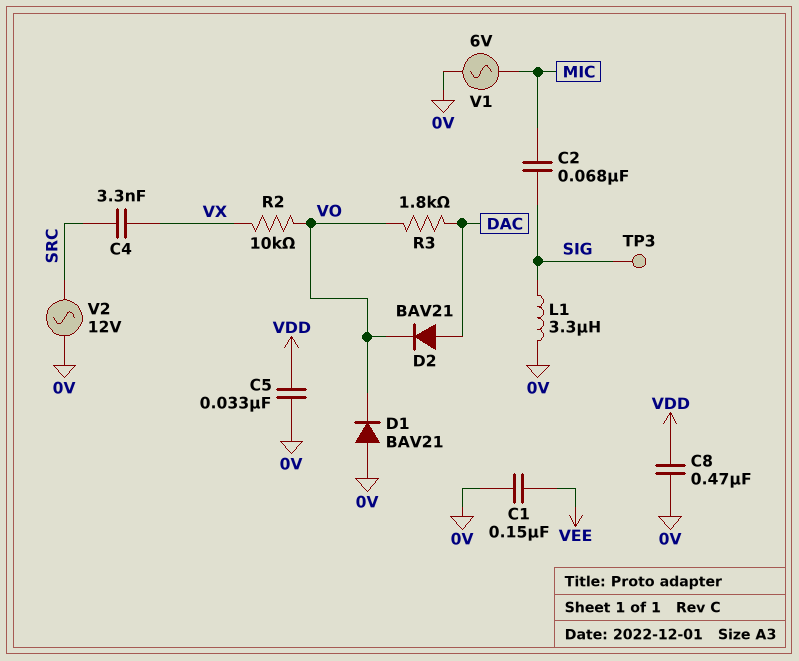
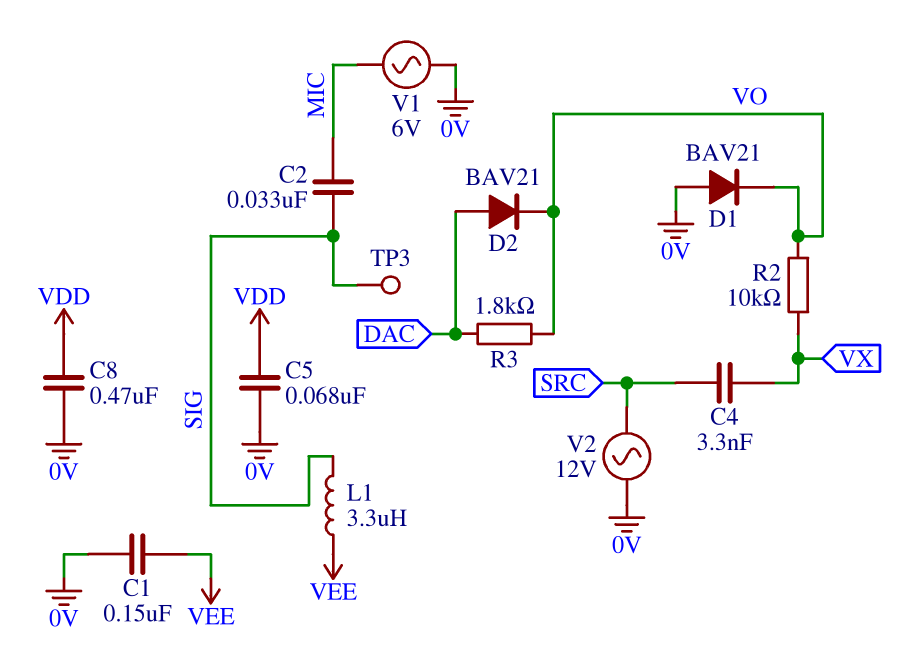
C2: 68nF (MIC, SIG) -> 33nF (MIC, SIG)
C5: 33nF (0V, VDD) -> 68nF (0V, VDD)
L1: 3.3uH (0V, SIG) -> 3.3uH (SIG, VEE)

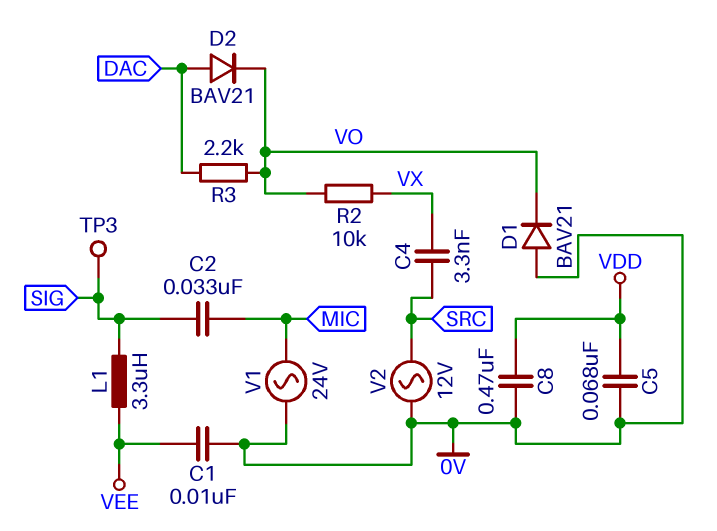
C1: 150nF (0V, VEE) -> 10nF (0V, VEE)
R3: 1.8k (DAC, VO) -> 2.2k (DAC, VO)
V1: AC 6V (0V, MIC) -> AC 24V (0V, MIC)

